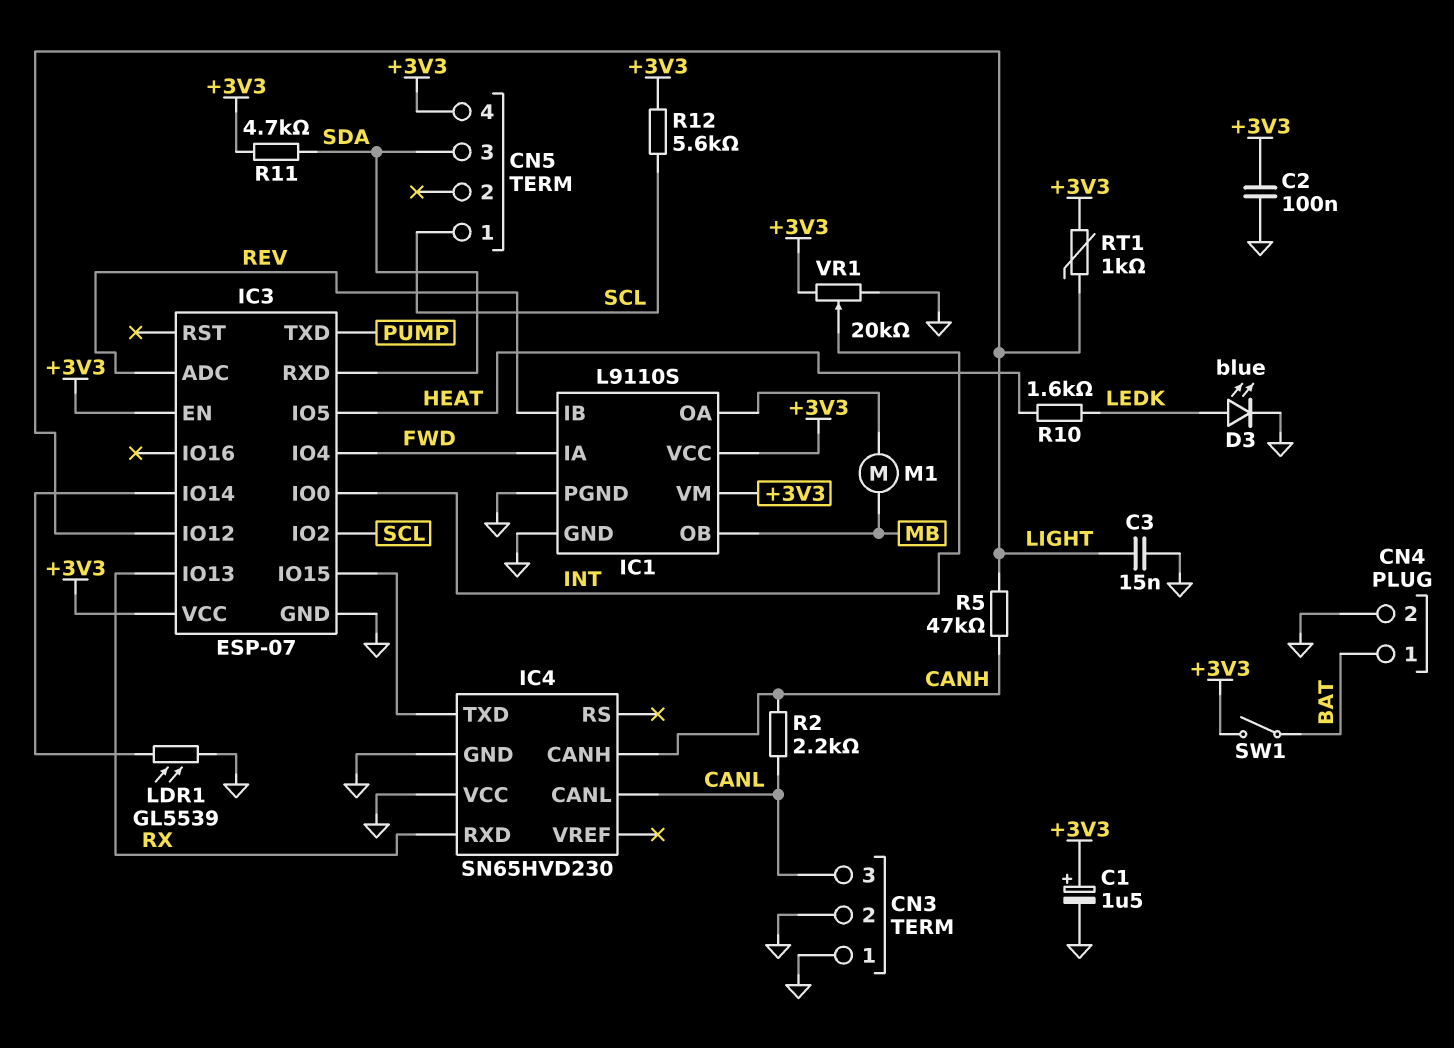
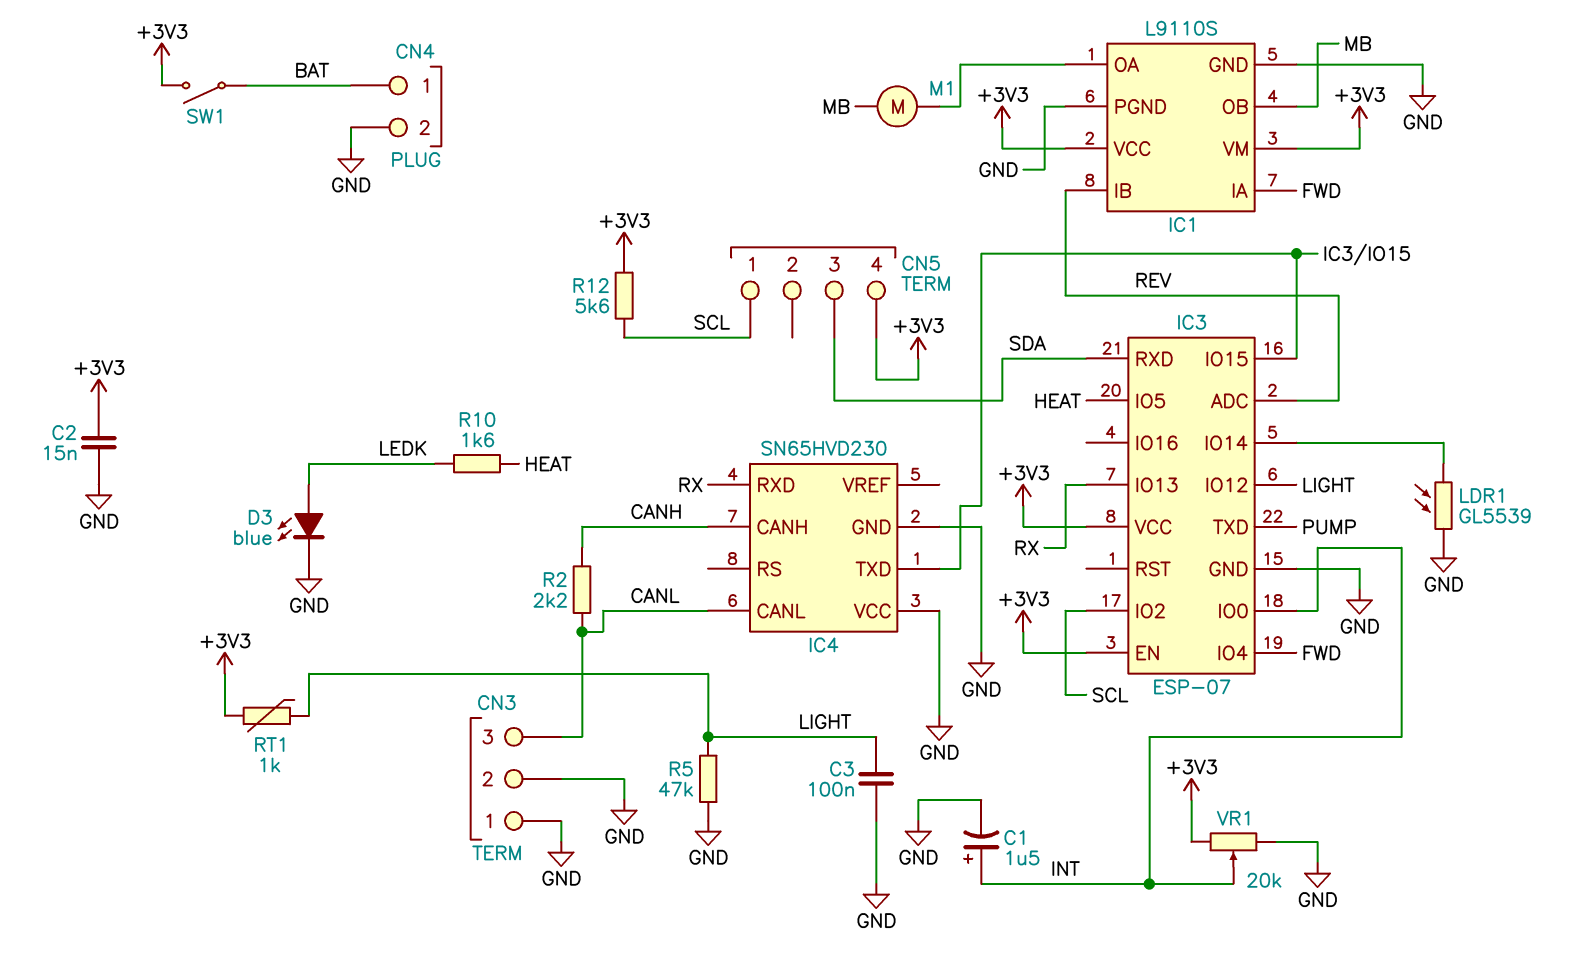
C1: 1.5uF (plus +3V3, minus GND) -> 1.5uF (plus INT, minus GND)
C2: 100nF (+3V3, GND) -> 15nF (+3V3, GND)
C3: 15nF (GND, LIGHT) -> 100nF (GND, LIGHT)
R5: 47k (CANH, LIGHT) -> 47k (GND, LIGHT)
R11: 4.7k (+3V3, SDA) -> none

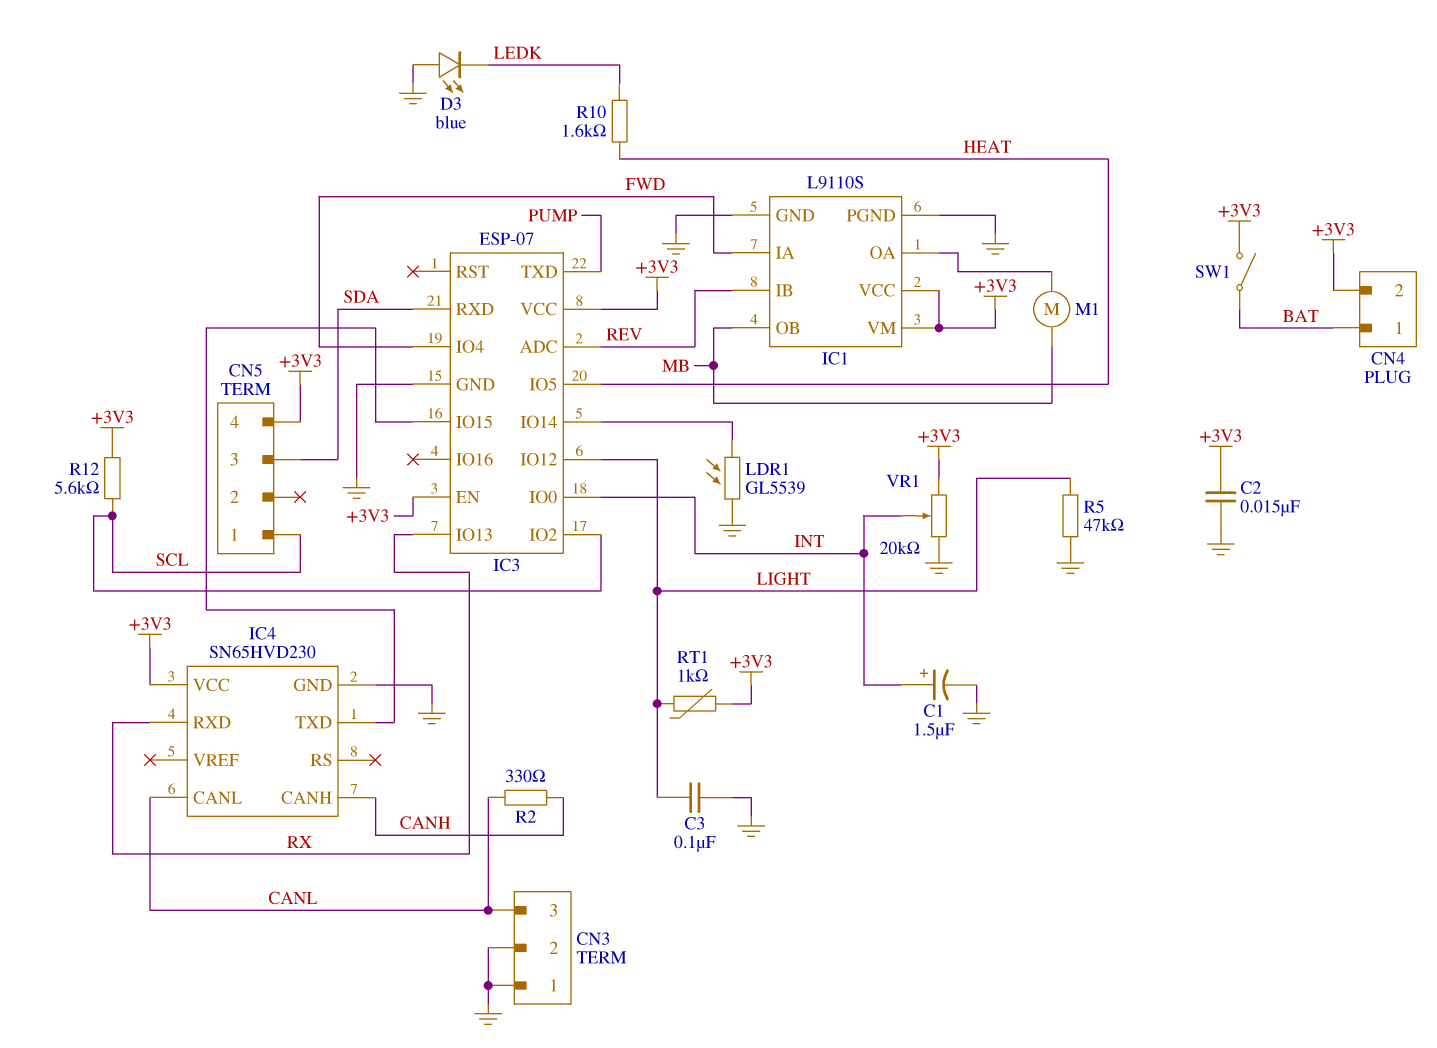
CN4 pin 2: GND -> +3V3
D3: LED blue (A LEDK, K GND) -> LED blue (A GND, K LEDK)
IC4 pin VCC: GND -> +3V3
R2: 2.2k (CANH, CANL) -> 330 (CANH, CANL)

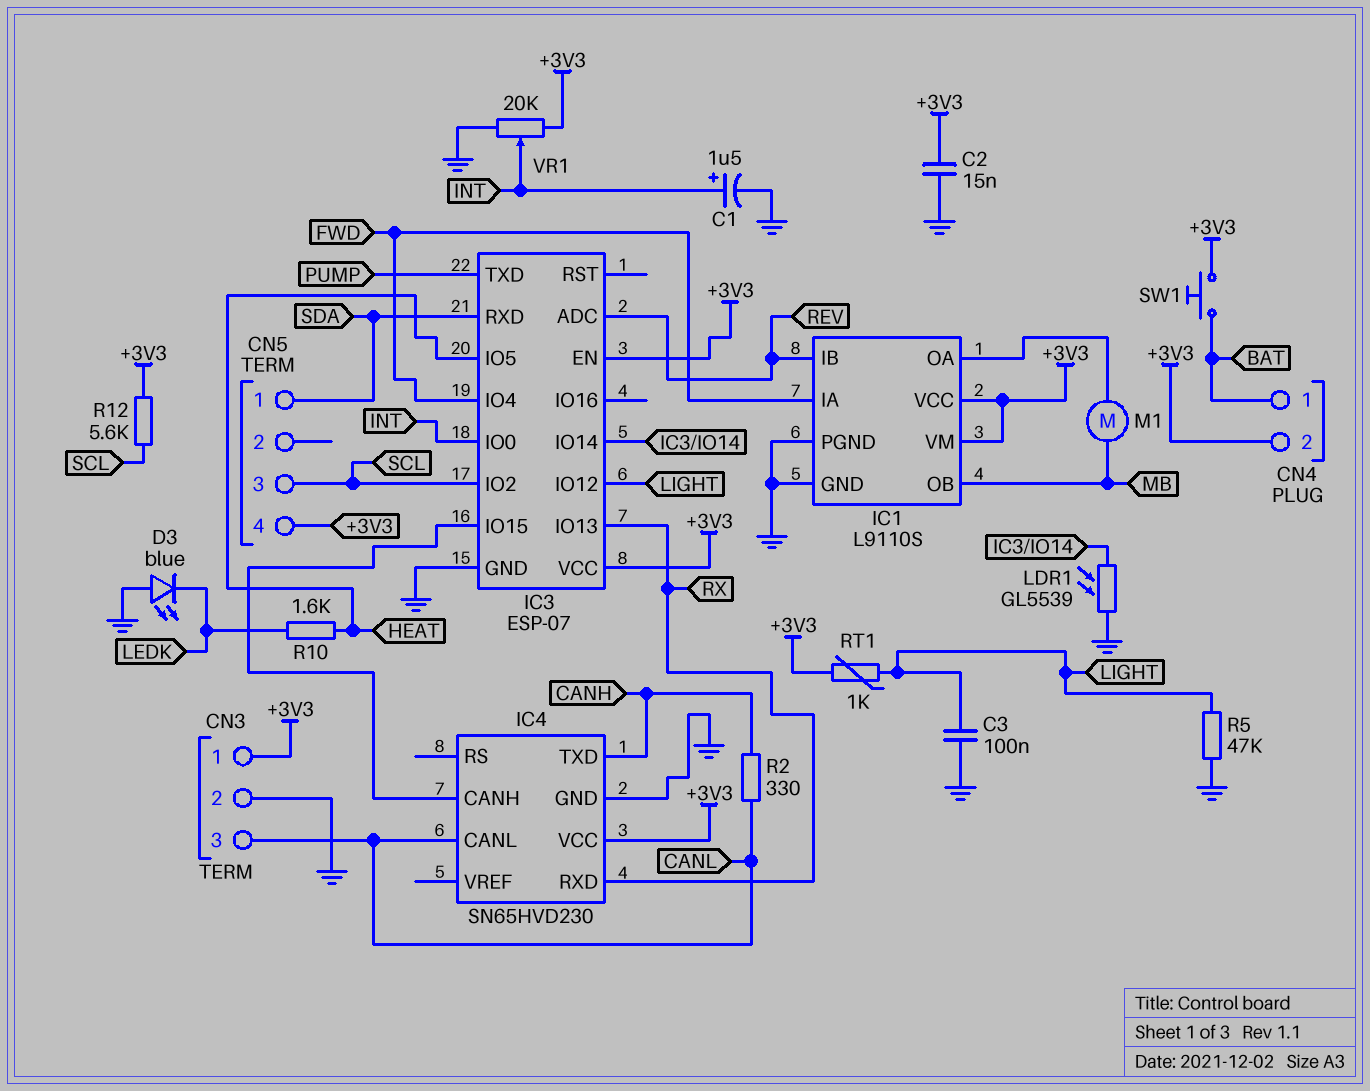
CN3 pin 1: GND -> +3V3
CN5 pin 1: SCL -> SDA
CN5 pin 3: SDA -> SCL
IC4 pin CANH: CANH -> IC3/IO15
IC4 pin TXD: IC3/IO15 -> CANH
SW1: switch (+3V3, BAT) -> button (+3V3, BAT)

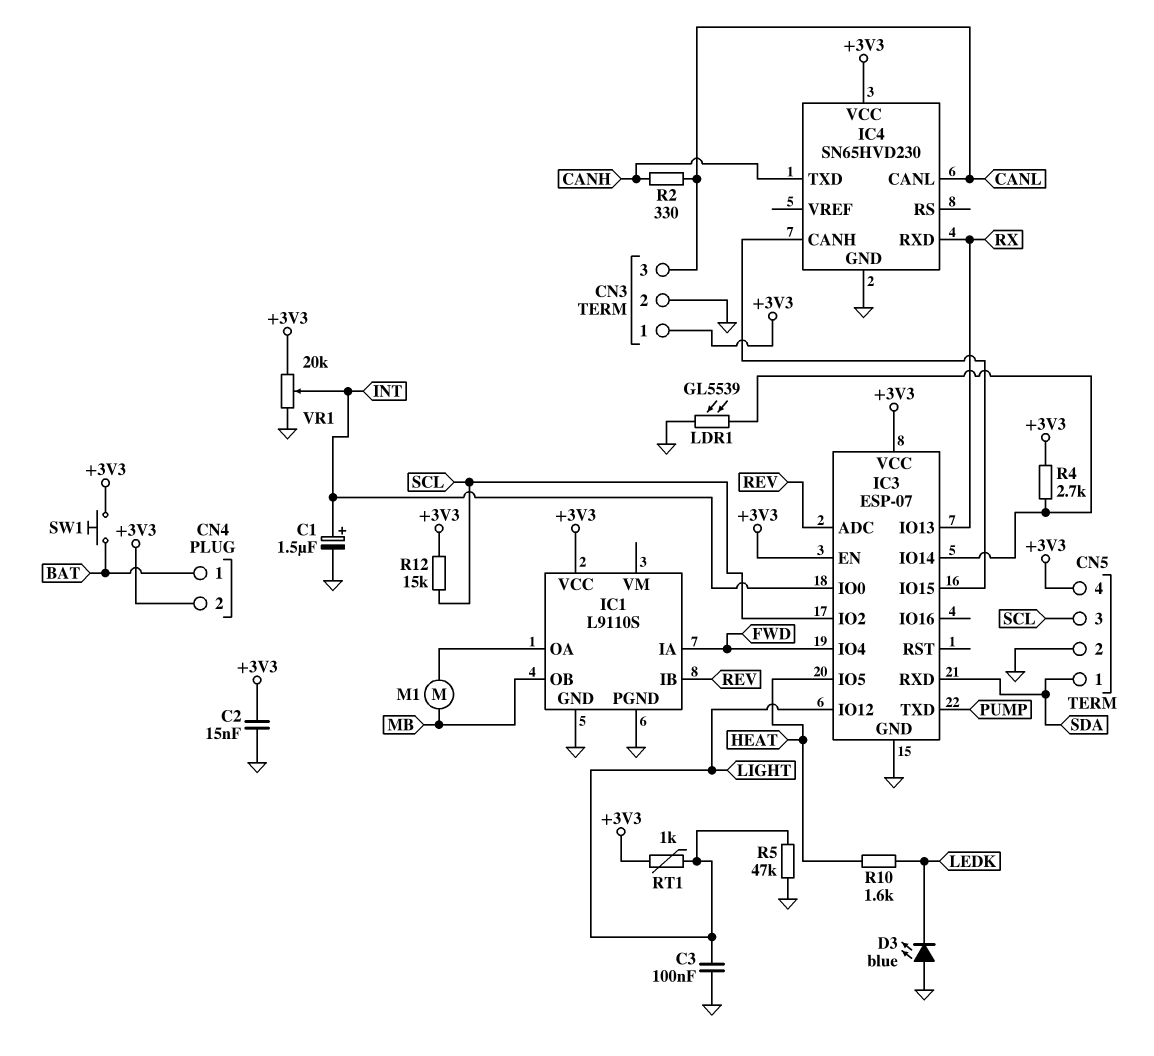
CN5 pin 2: none -> GND
IC1 pin VM: +3V3 -> none
R4: none -> 2.7k (+3V3, IC3/IO14)
R12: 5.6k (+3V3, SCL) -> 15k (+3V3, SCL)

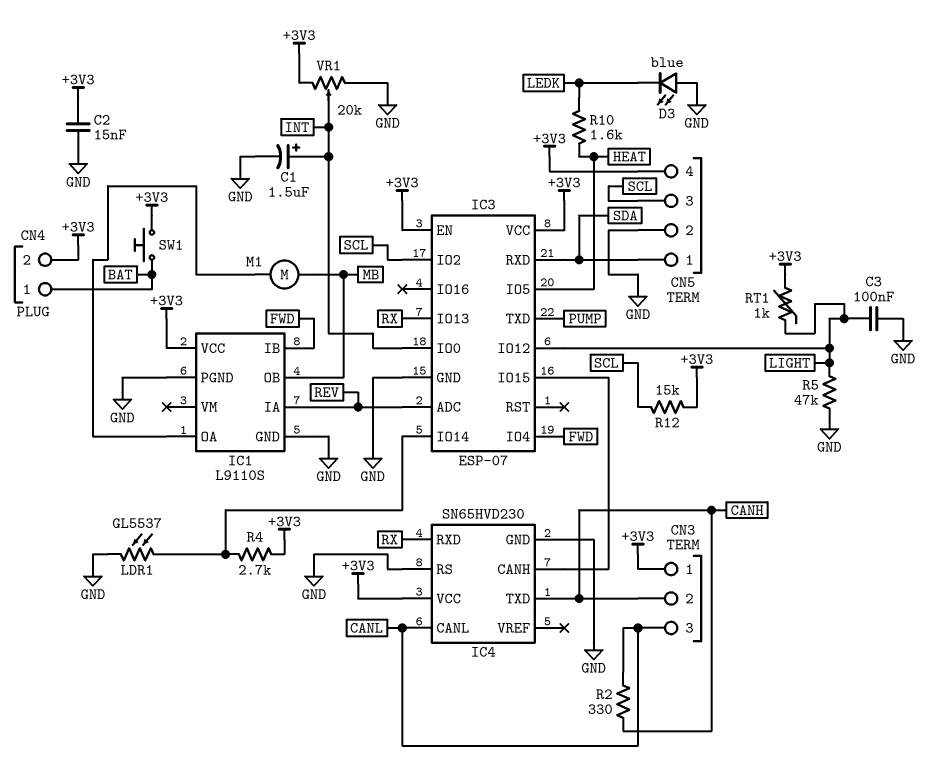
CN3 pin 2: GND -> CANH
IC1 pin IA: FWD -> REV
IC1 pin IB: REV -> FWD
IC4 pin RS: none -> GND
LDR1: GL5539 (GND, IC3/IO14) -> GL5537 (GND, IC3/IO14)

